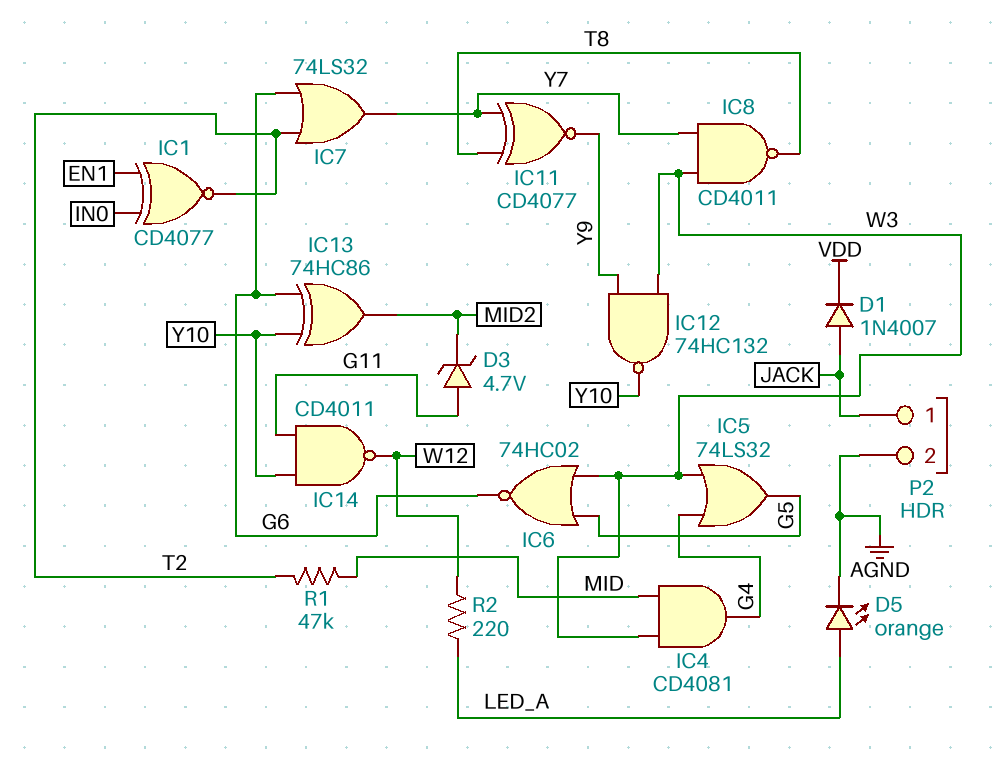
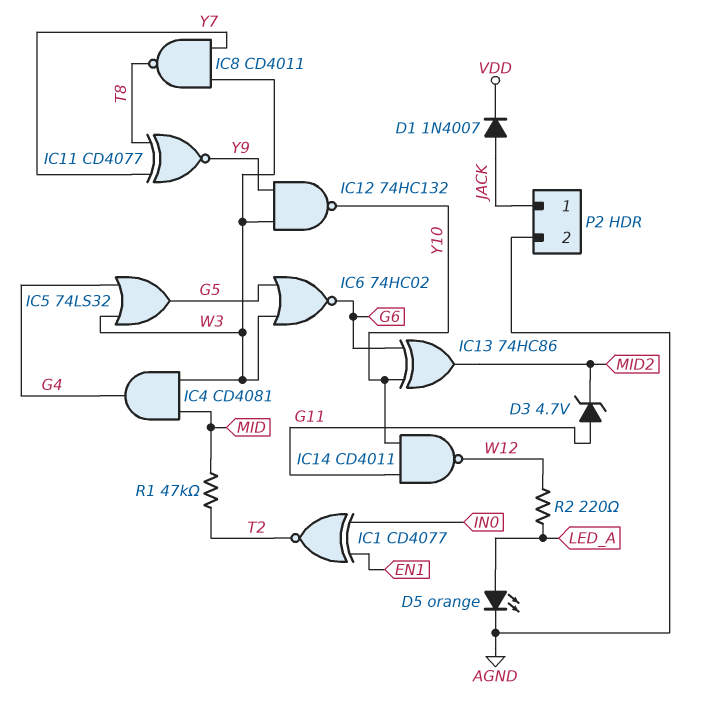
IC7: OR 74LS32 (in G6, in T2, out Y7) -> none

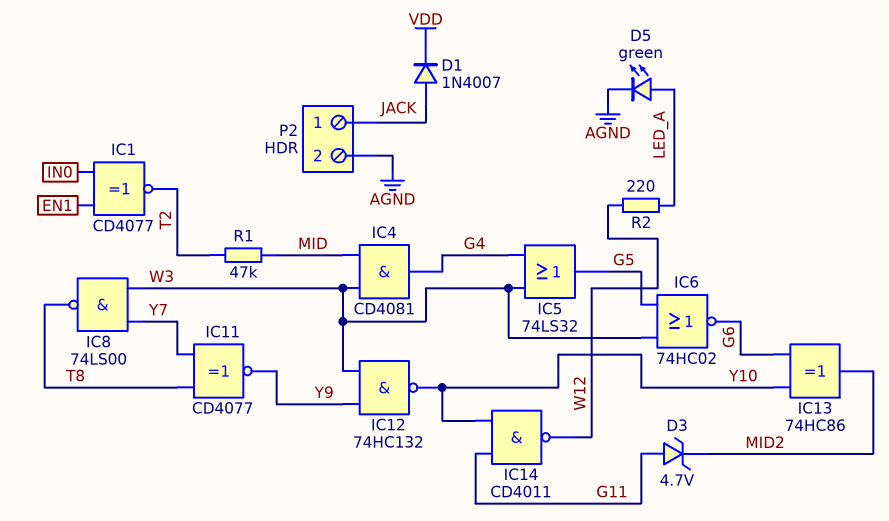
D5: LED orange (A LED_A, K AGND) -> LED green (A LED_A, K AGND)
IC8: NAND CD4011 (in W3, in Y7, out T8) -> NAND 74LS00 (in W3, in Y7, out T8)

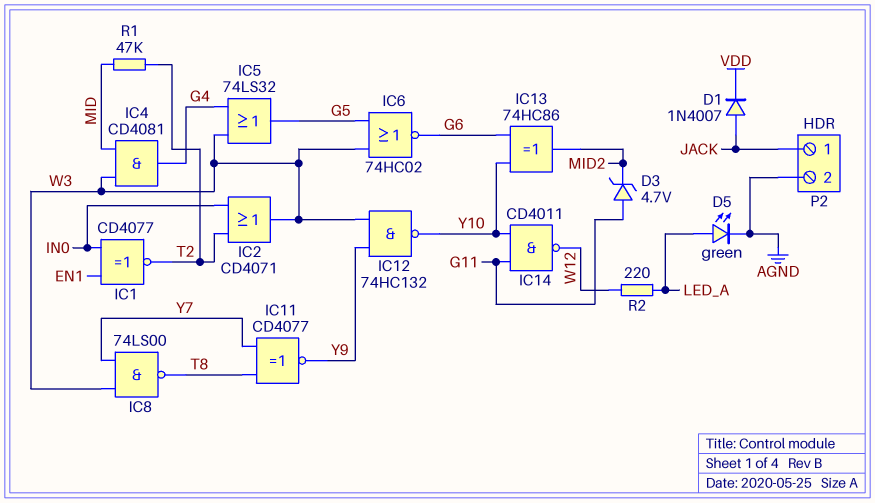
IC2: none -> OR CD4071 (in IN0, in T2, out W3)

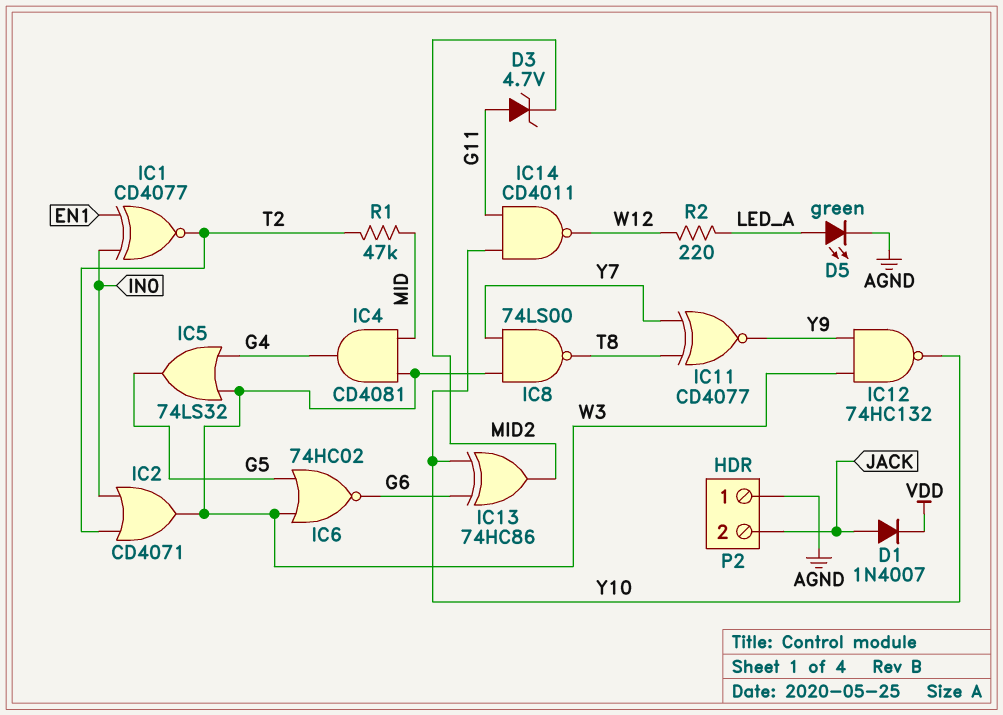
P2 pin 1: JACK -> AGND
P2 pin 2: AGND -> JACK

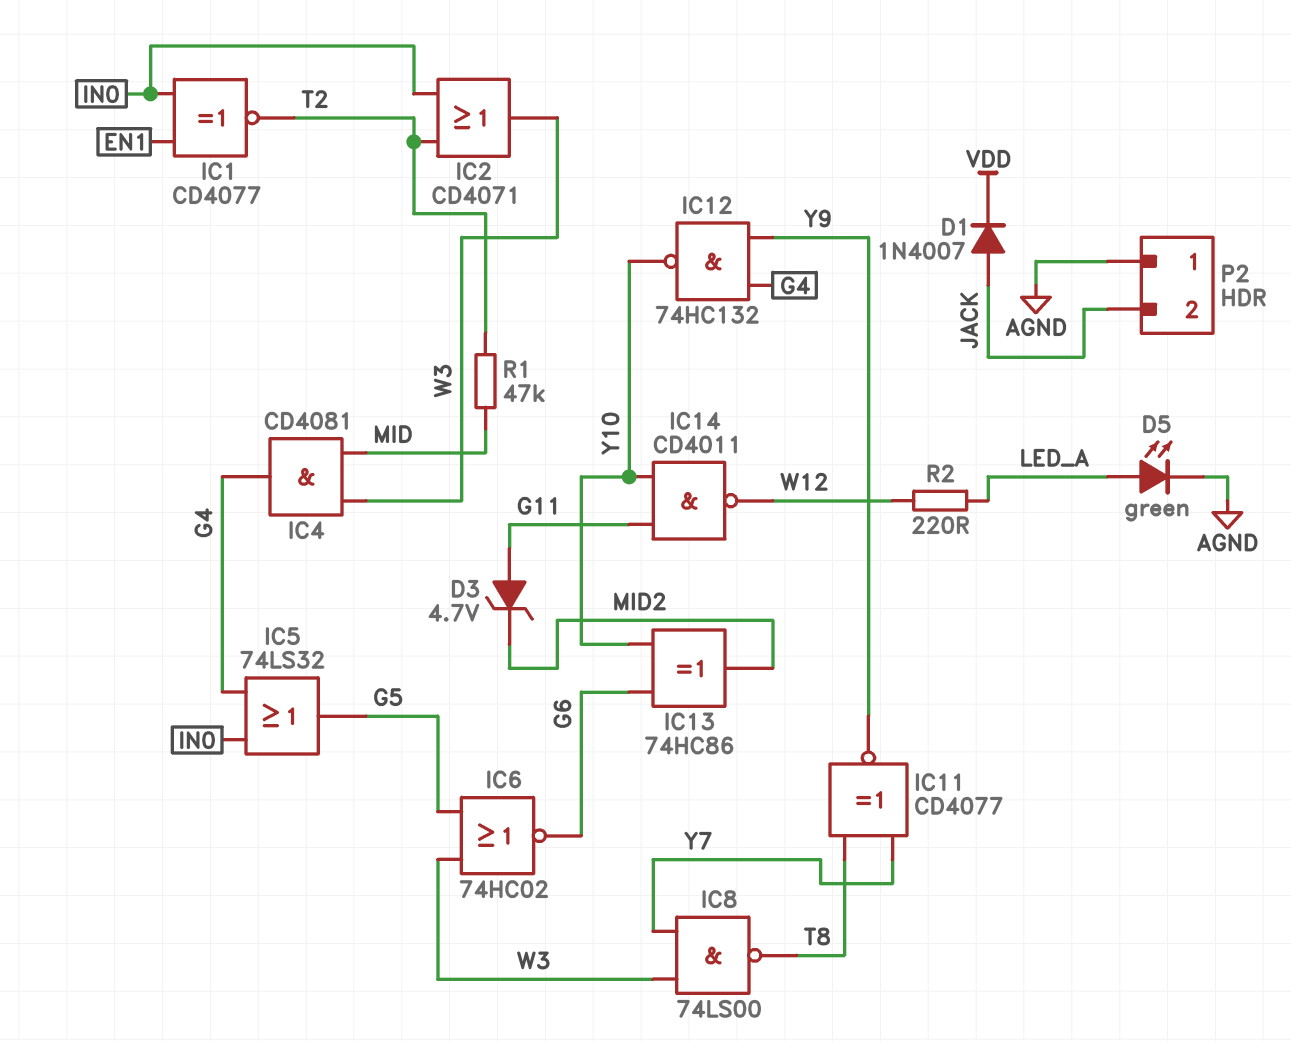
IC5: OR 74LS32 (in G4, in W3, out G5) -> OR 74LS32 (in G4, in IN0, out G5)
IC12: NAND 74HC132 (in W3, in Y9, out Y10) -> NAND 74HC132 (in G4, in Y9, out Y10)

